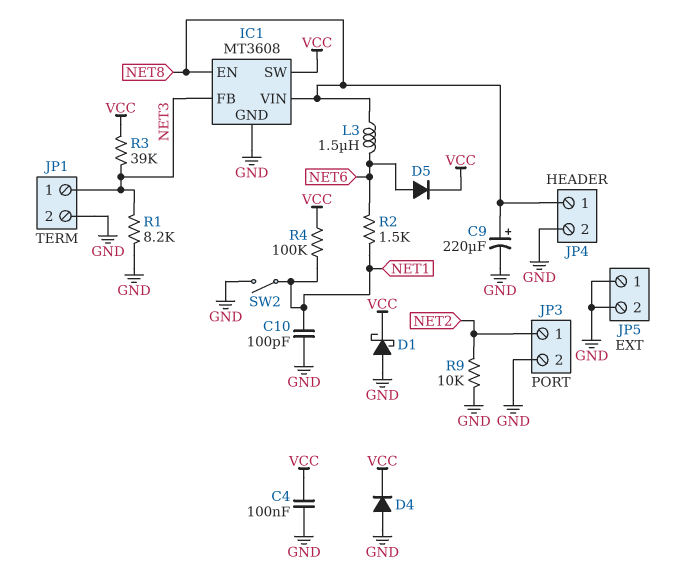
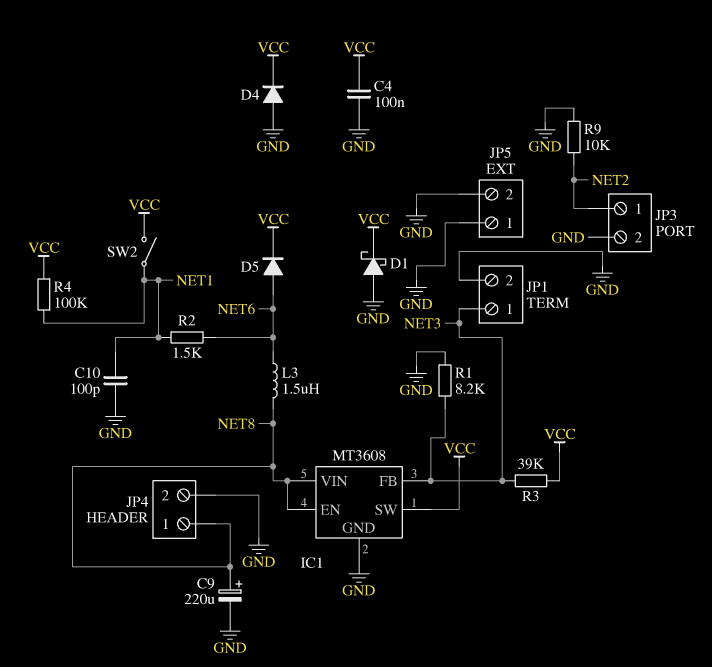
SW2: switch (GND, NET1) -> switch (NET1, VCC)

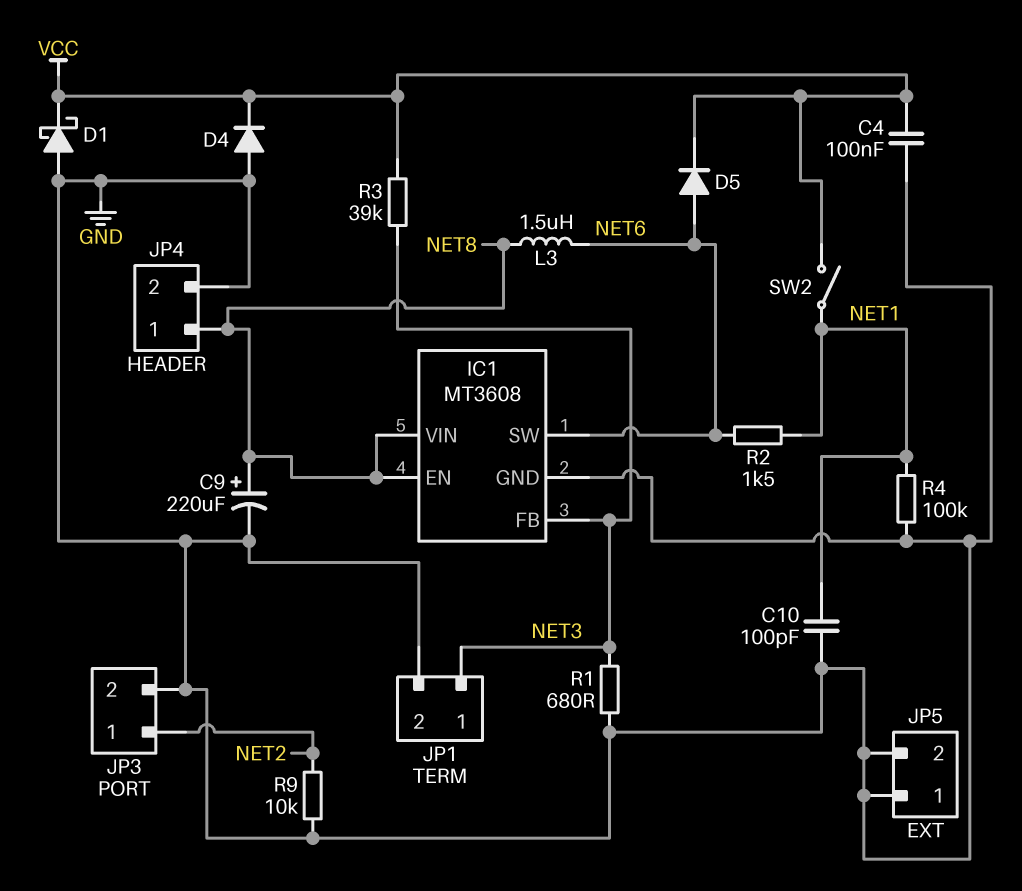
IC1 pin SW: VCC -> NET6
R1: 8.2k (GND, NET3) -> 680 (GND, NET3)
R4: 100k (NET1, VCC) -> 100k (GND, NET1)

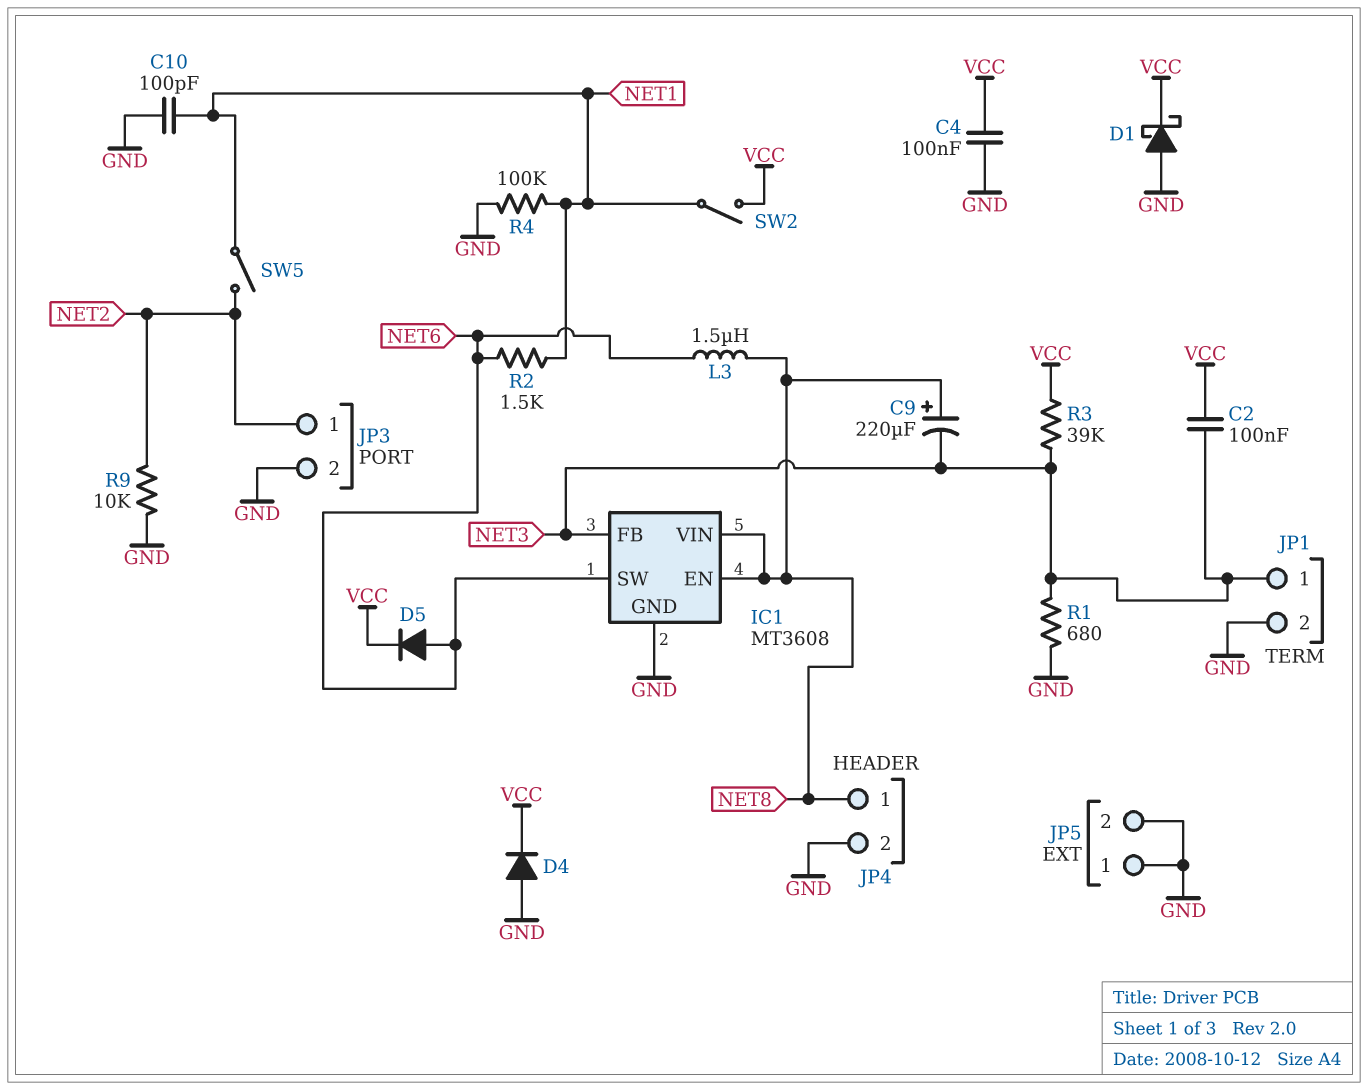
C2: none -> 100nF (NET3, VCC)
C9: 220uF (plus NET8, minus GND) -> 220uF (plus NET8, minus NET3)
SW5: none -> switch (NET1, NET2)

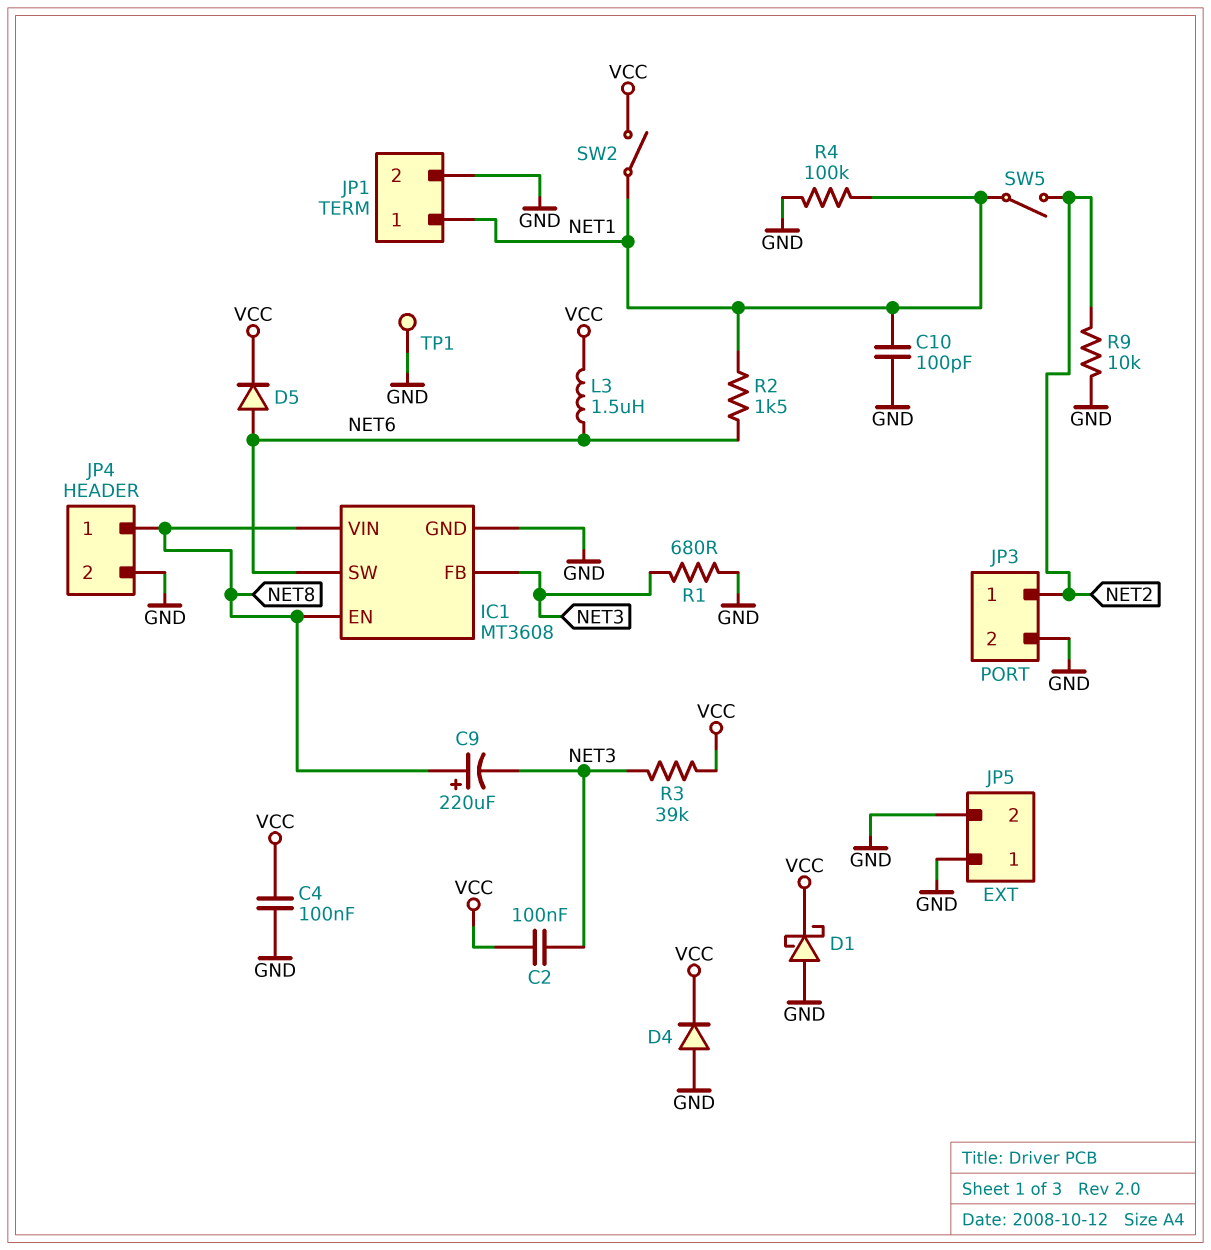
JP1 pin 1: NET3 -> NET1
L3: 1.5uH (NET6, NET8) -> 1.5uH (NET6, VCC)
TP1: none -> test point (GND)

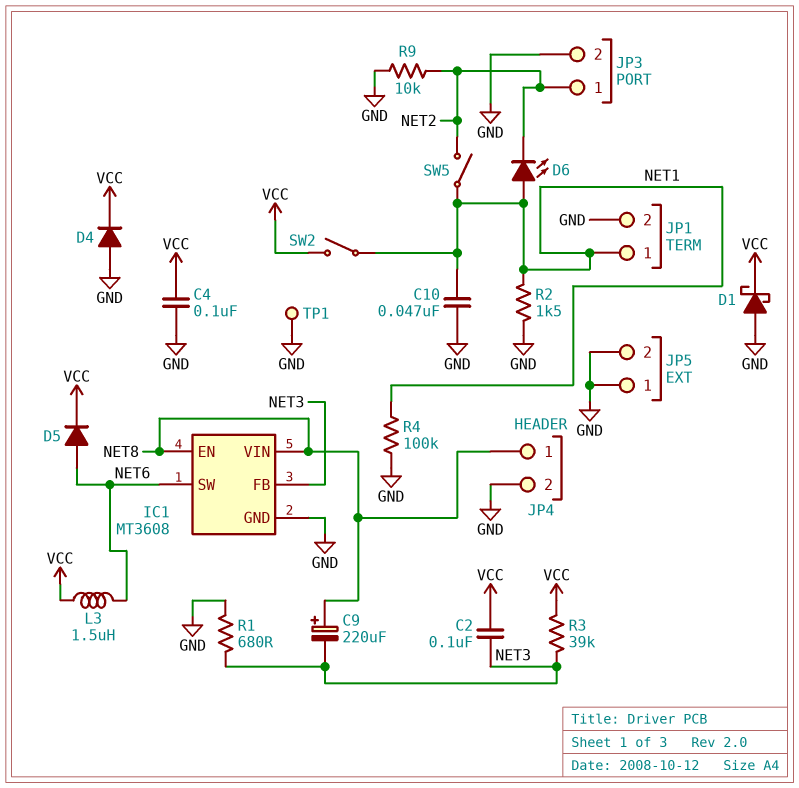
C10: 100pF (GND, NET1) -> 47nF (GND, NET1)
D6: none -> LED (A NET1, K NET2)
R2: 1.5k (NET1, NET6) -> 1.5k (GND, NET1)

